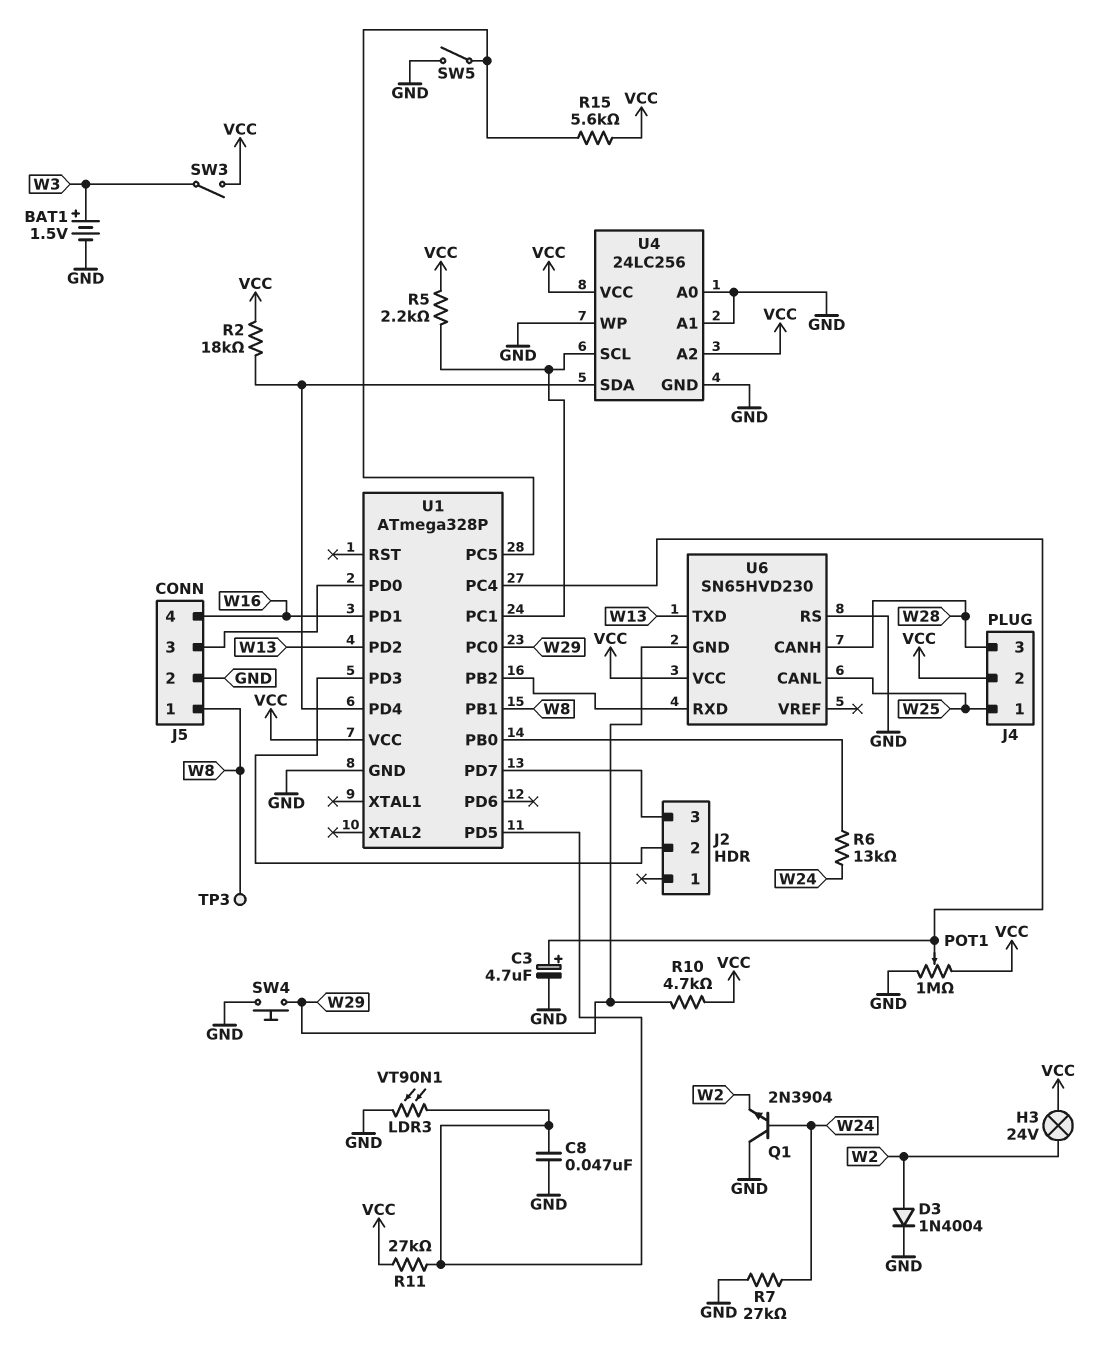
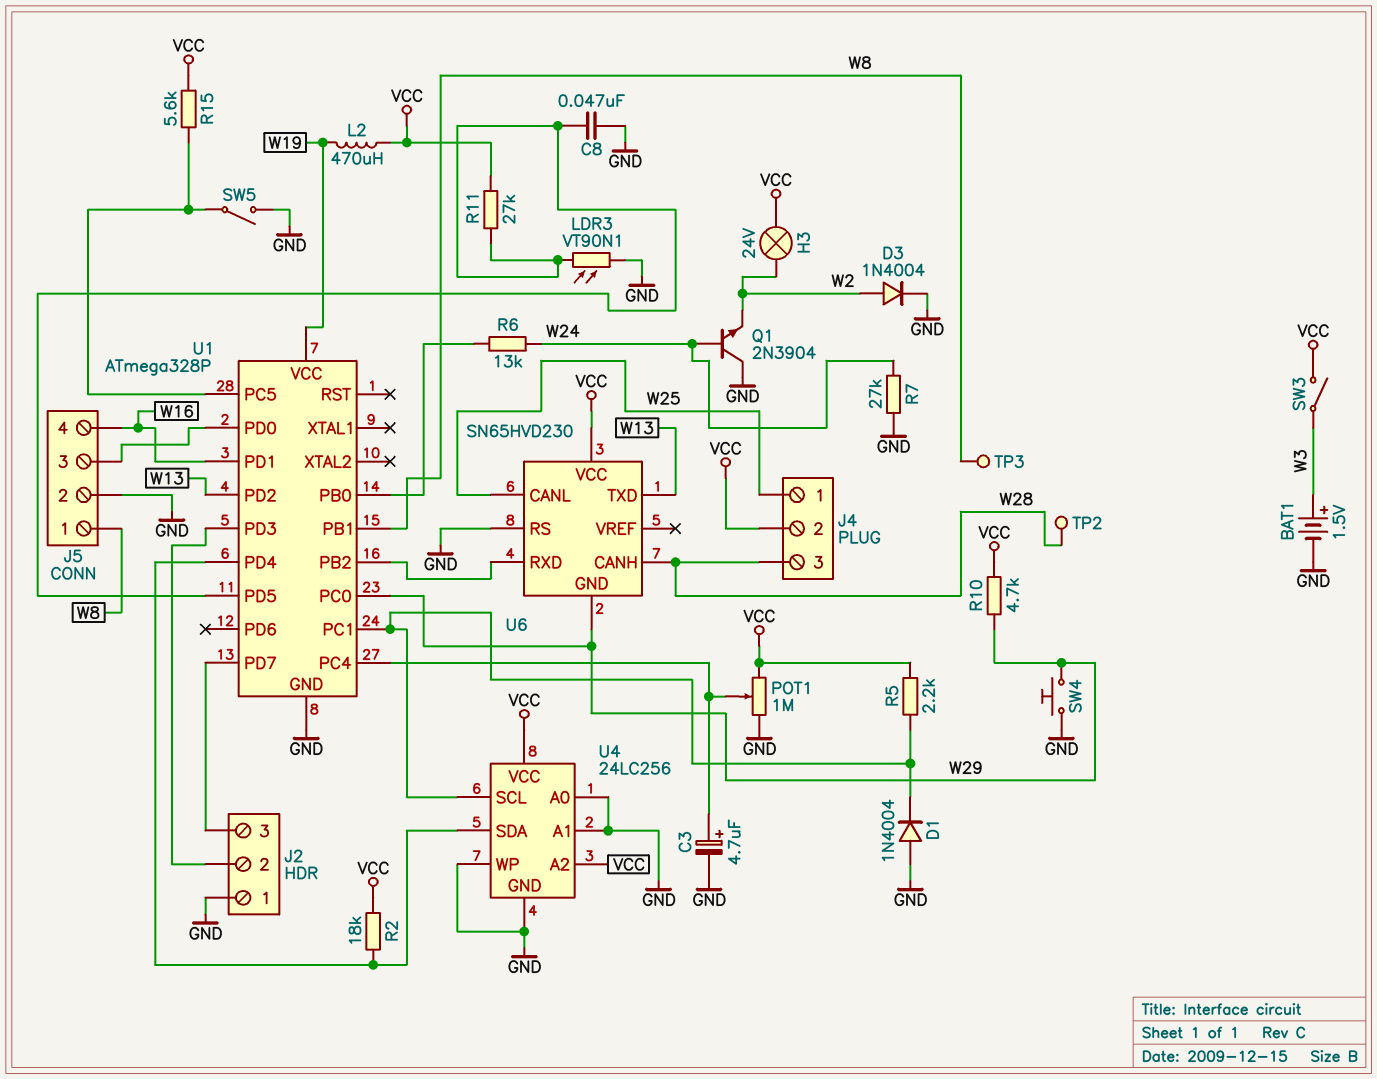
D1: none -> diode 1N4004 (A GND, K U1/PC1)
J2 pin 1: none -> GND
L2: none -> 470uH (VCC, W19)
TP2: none -> test point (W28)
U1 pin VCC: VCC -> W19

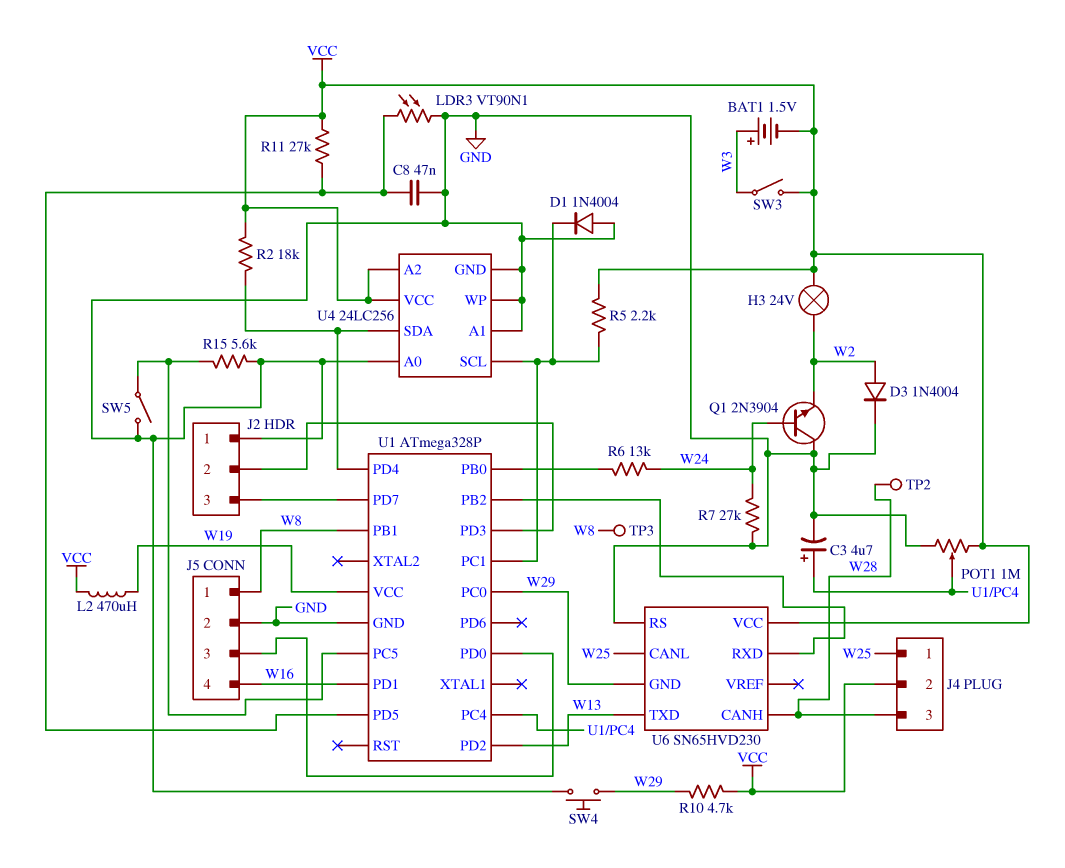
BAT1: 1.5V (plus W3, minus GND) -> 1.5V (plus W3, minus VCC)
R15: 5.6k (U1/PC5, VCC) -> 5.6k (GND, U1/PC5)

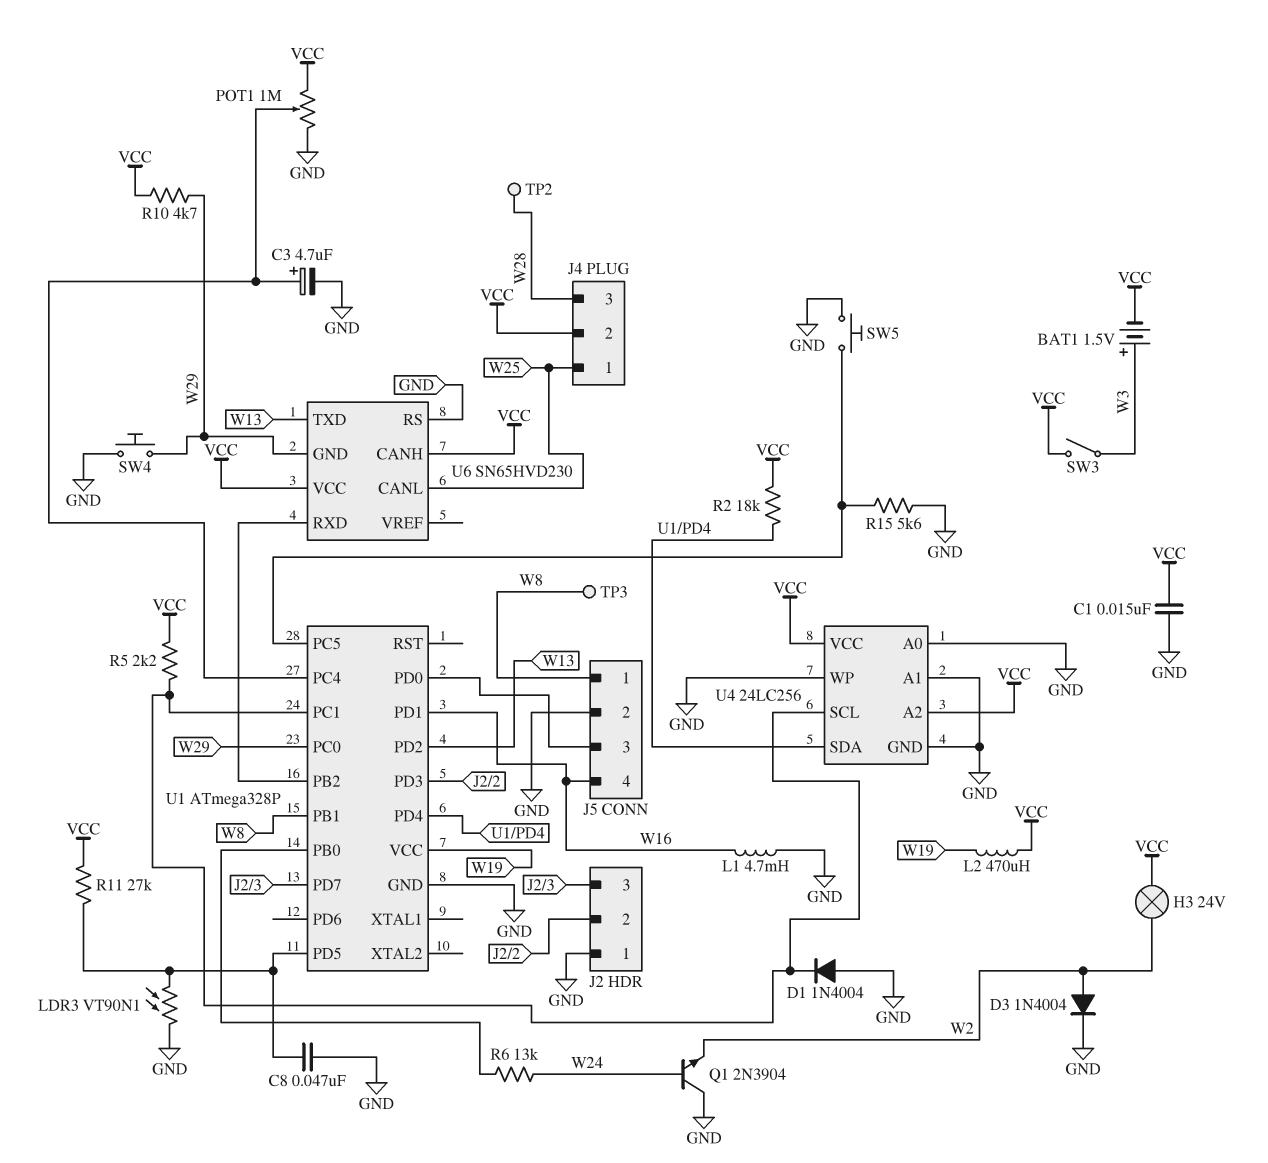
C1: none -> 15nF (GND, VCC)
L1: none -> 4.7mH (GND, W16)
R7: 27k (GND, W24) -> none
SW5: switch (GND, U1/PC5) -> button (GND, U1/PC5)
U6 pin CANH: W28 -> VCC

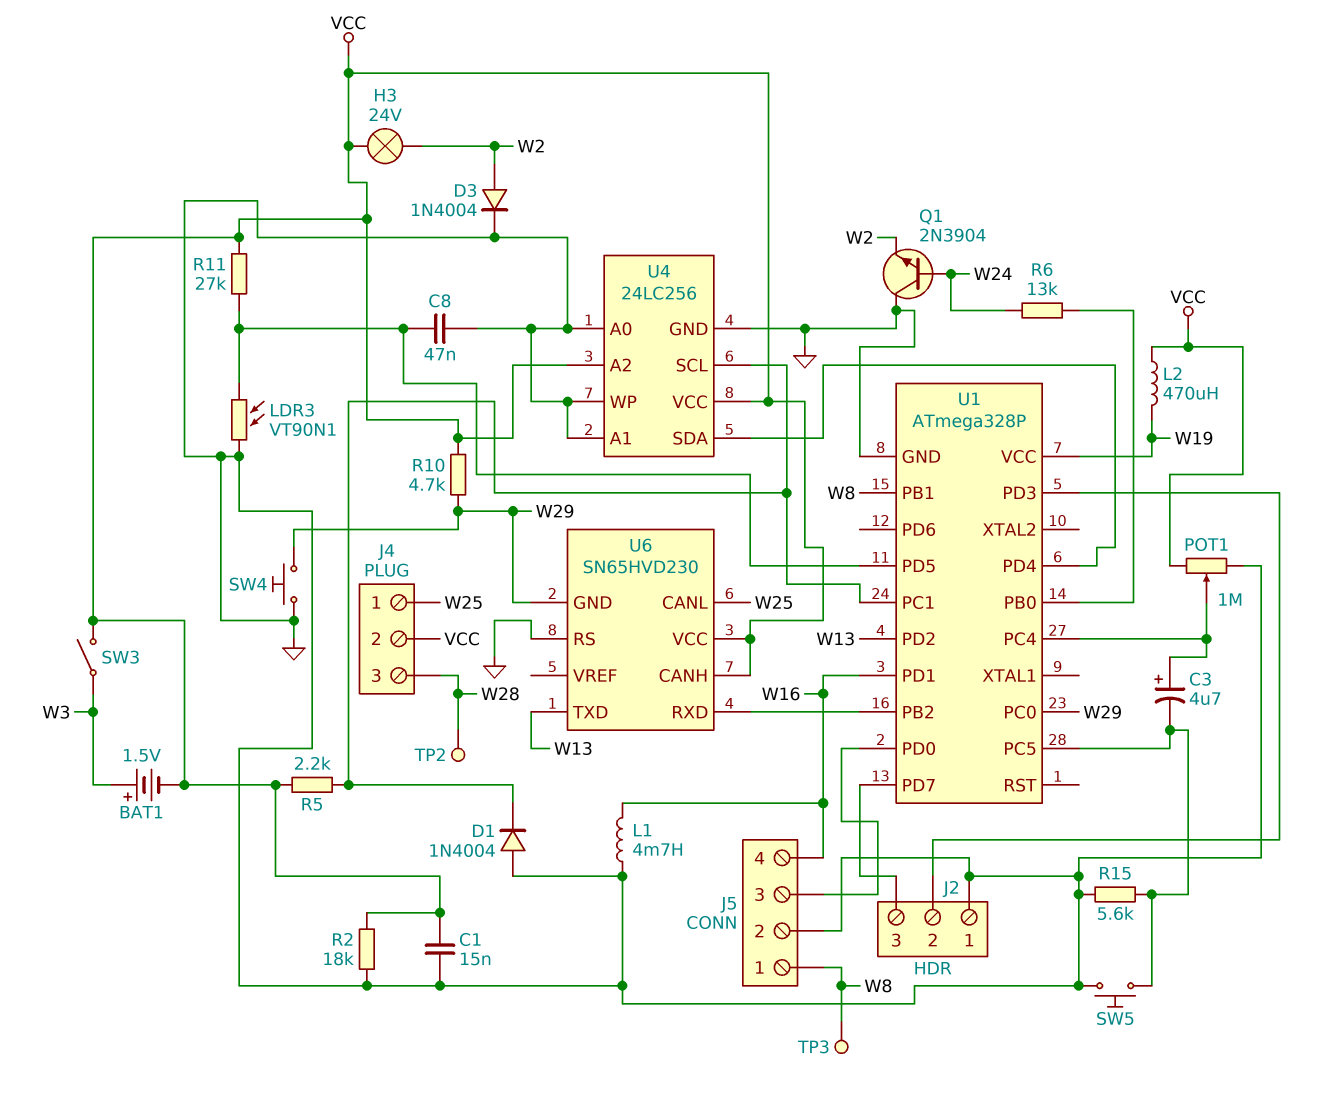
C3: 4.7uF (plus U1/PC4, minus GND) -> 4.7uF (plus U1/PC4, minus U1/PC5)
R2: 18k (U1/PD4, VCC) -> 18k (GND, VCC)

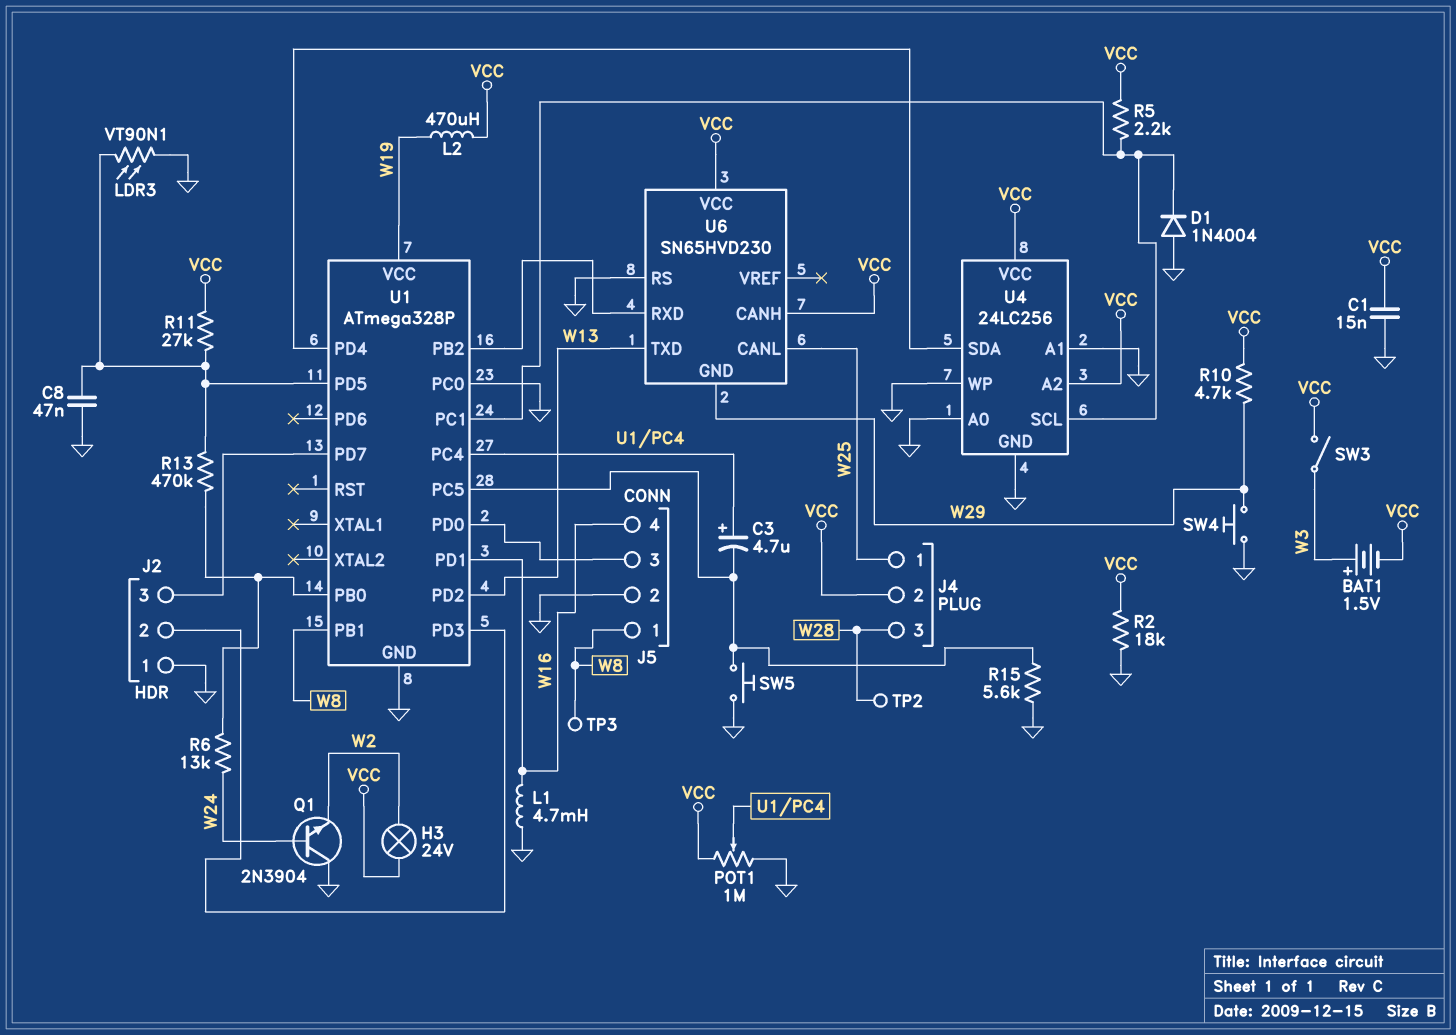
D3: diode 1N4004 (A W2, K GND) -> none
R13: none -> 470k (U1/PB0, U1/PD5)
U1 pin PC0: W29 -> GND

